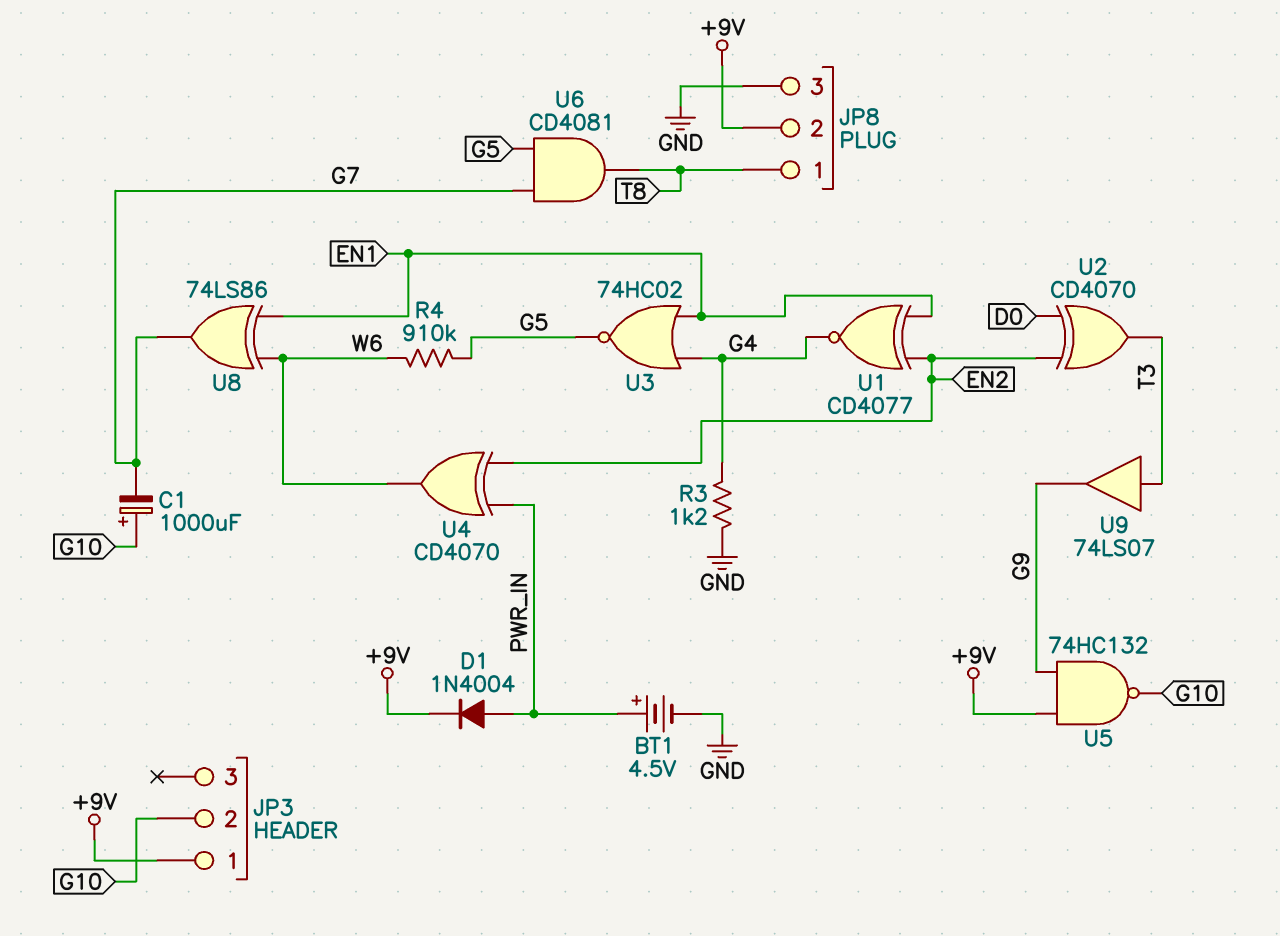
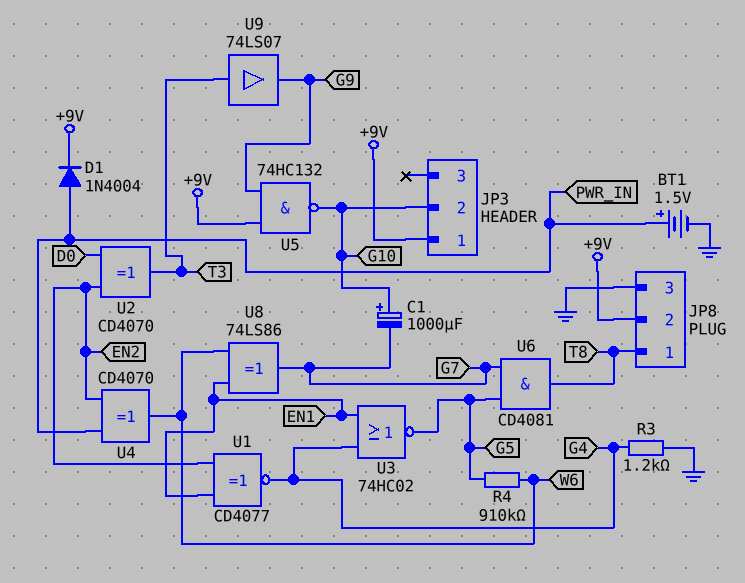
BT1: 4.5V (plus PWR_IN, minus GND) -> 1.5V (plus PWR_IN, minus GND)

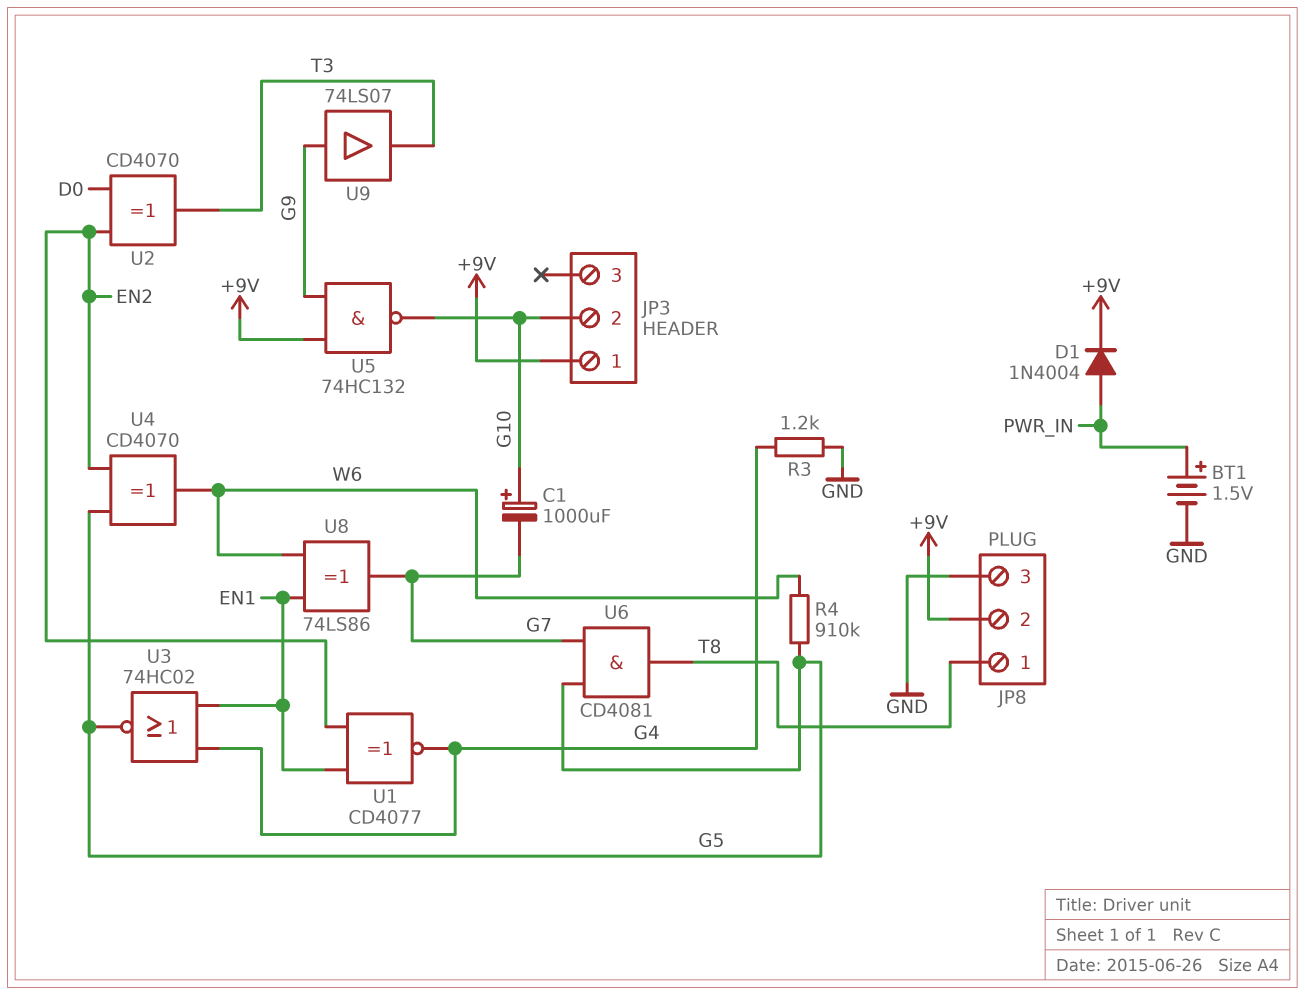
U4: XOR CD4070 (in EN2, in PWR_IN, out W6) -> XOR CD4070 (in EN2, in G5, out W6)
U9: buffer 74LS07 (in T3, out G9) -> buffer 74LS07 (in G9, out T3)

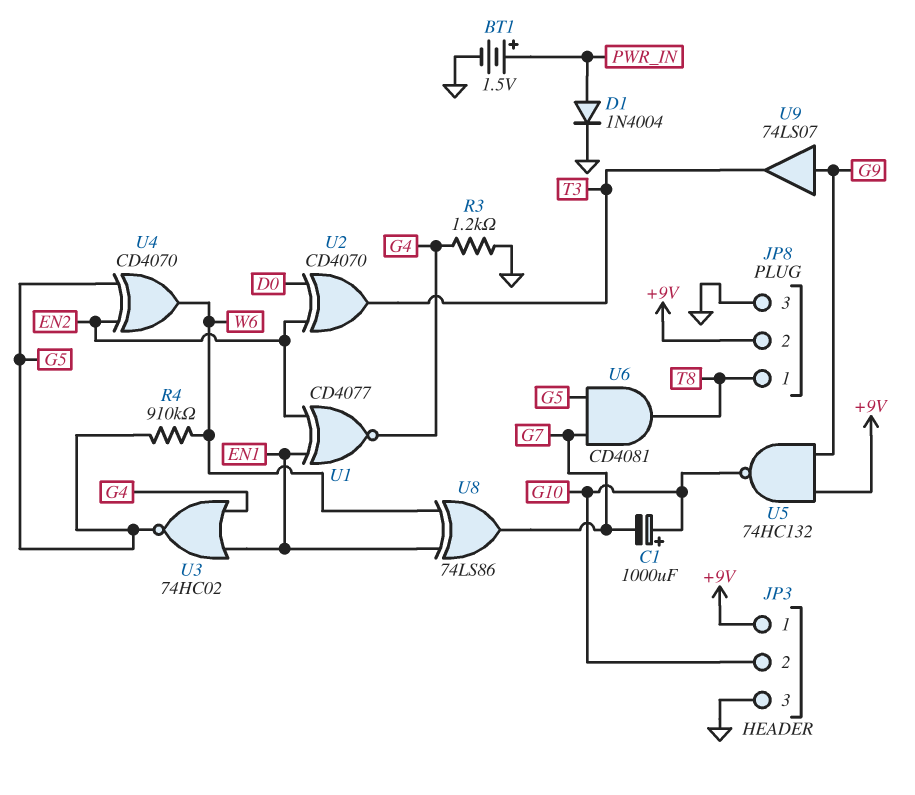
D1: diode 1N4004 (A PWR_IN, K +9V) -> diode 1N4004 (A PWR_IN, K GND)
JP3 pin 3: none -> GND

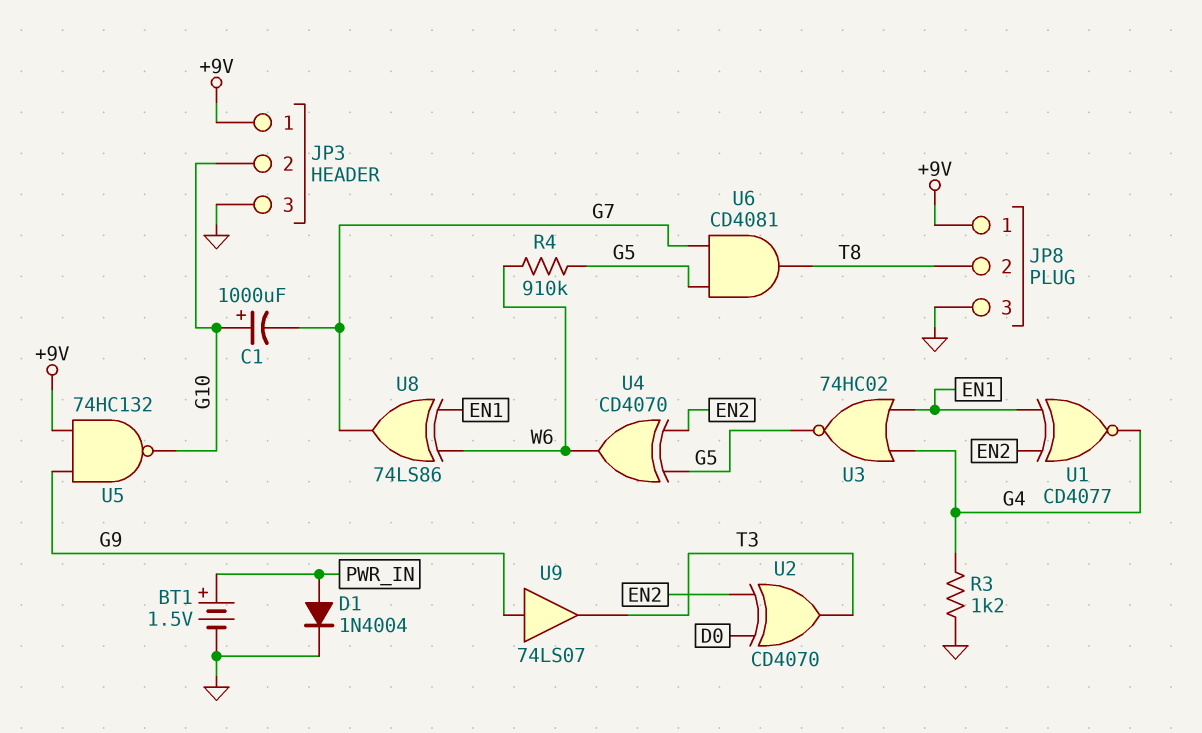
JP8 pin 1: T8 -> +9V
JP8 pin 2: +9V -> T8

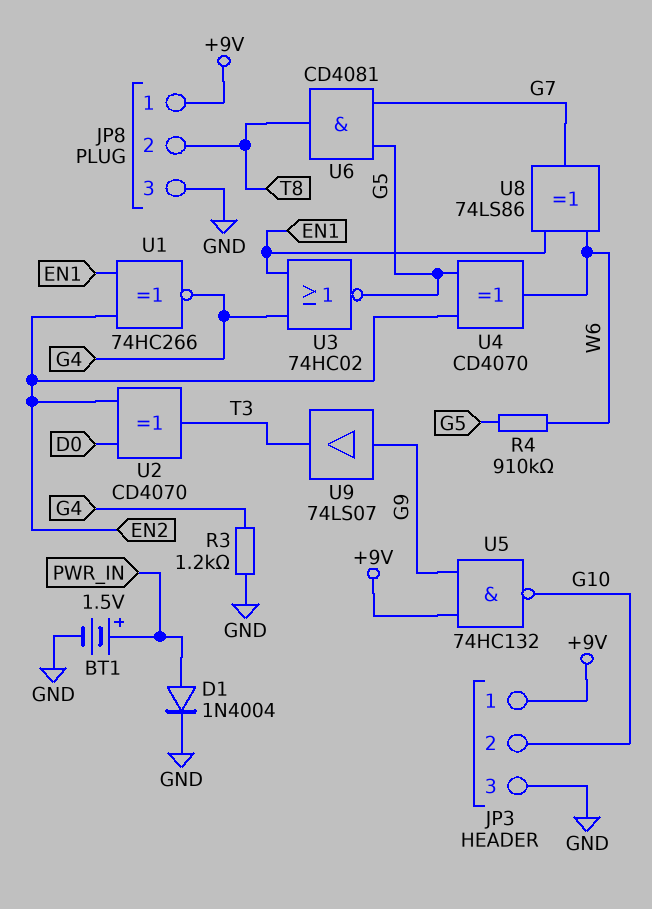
C1: 1000uF (plus G10, minus G7) -> none
U1: XNOR CD4077 (in EN1, in EN2, out G4) -> XNOR 74HC266 (in EN1, in EN2, out G4)

